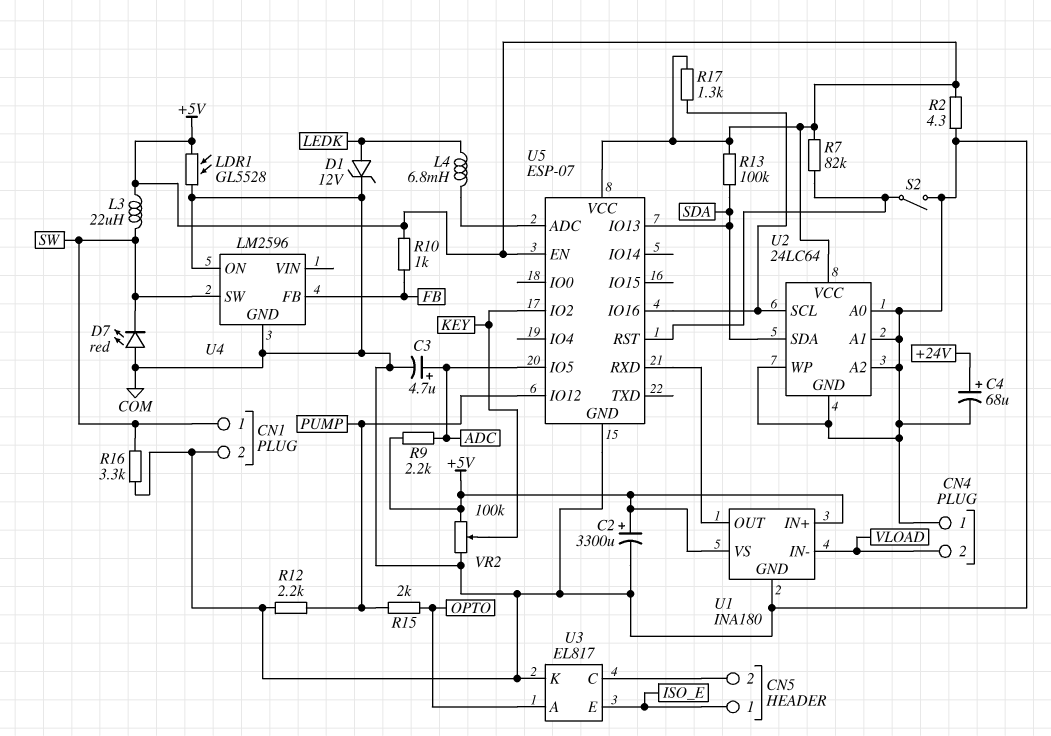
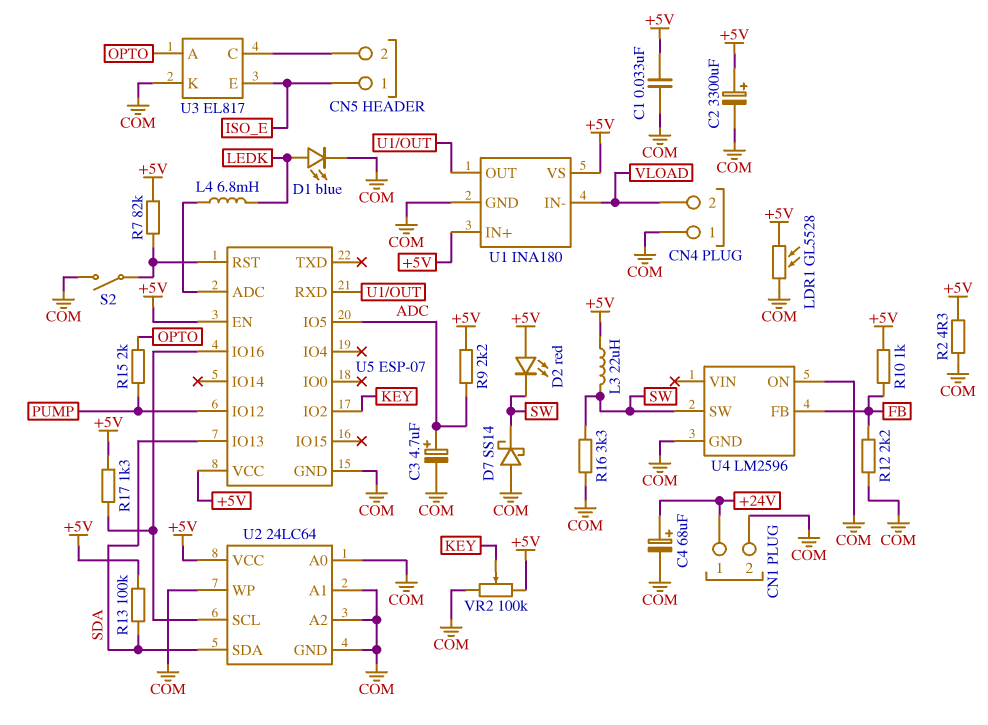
C1: none -> 33nF (+5V, COM)
CN1 pin 1: SW -> +24V
D1: zener 12V (A LEDK, K COM) -> LED blue (A LEDK, K COM)
D2: none -> LED red (A +5V, K SW)
D7: LED red (A COM, K SW) -> schottky SS14 (A COM, K SW)
R12: 2.2k (COM, PUMP) -> 2.2k (COM, FB)

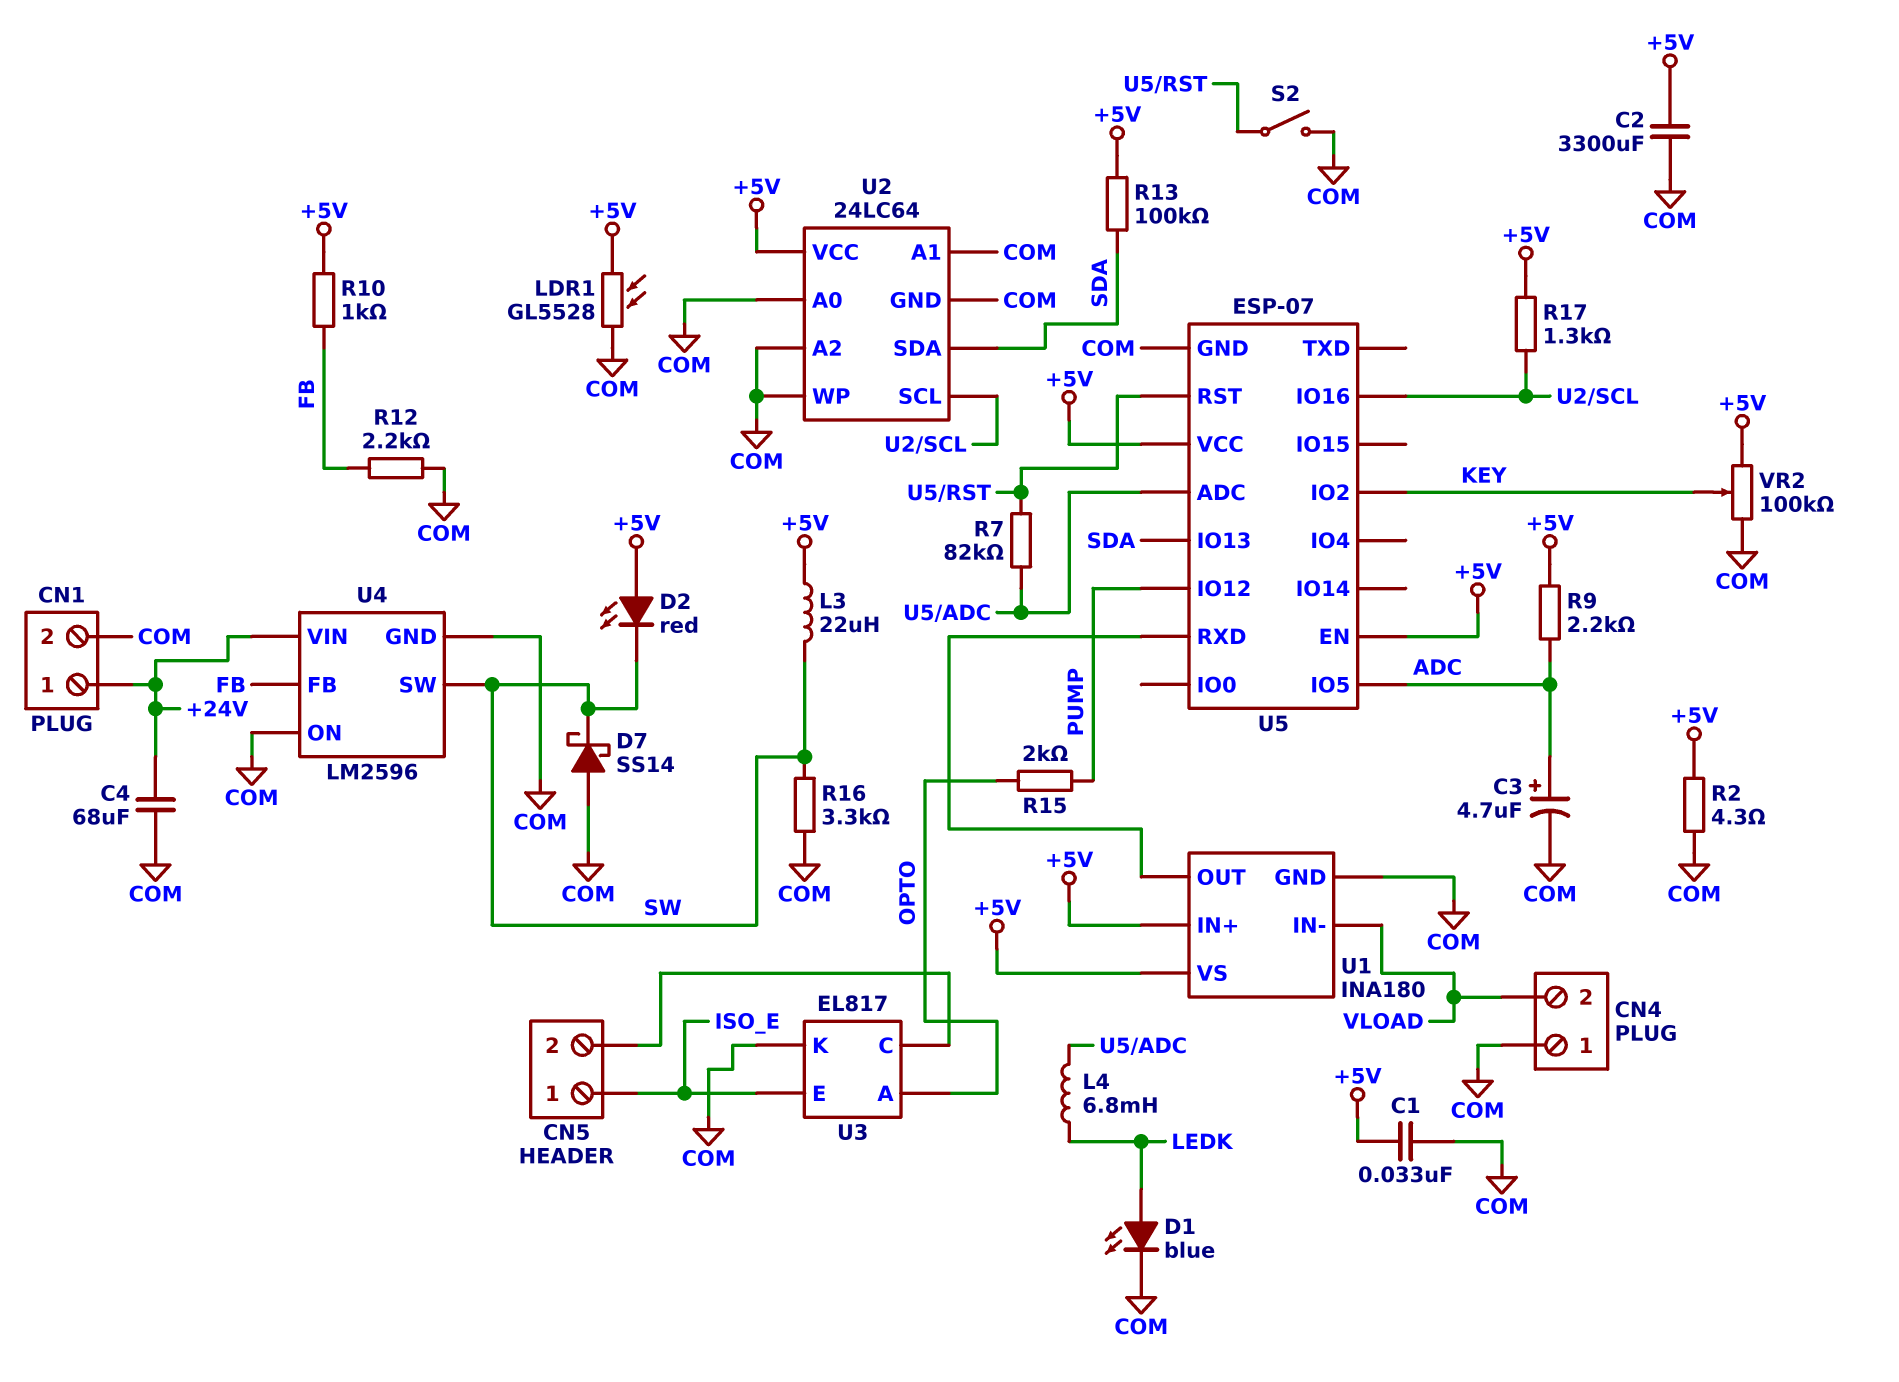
C2: 3300uF (plus +5V, minus COM) -> 3300uF (+5V, COM)
C4: 68uF (plus +24V, minus COM) -> 68uF (+24V, COM)
R7: 82k (+5V, U5/RST) -> 82k (U5/ADC, U5/RST)
U4 pin VIN: none -> +24V

